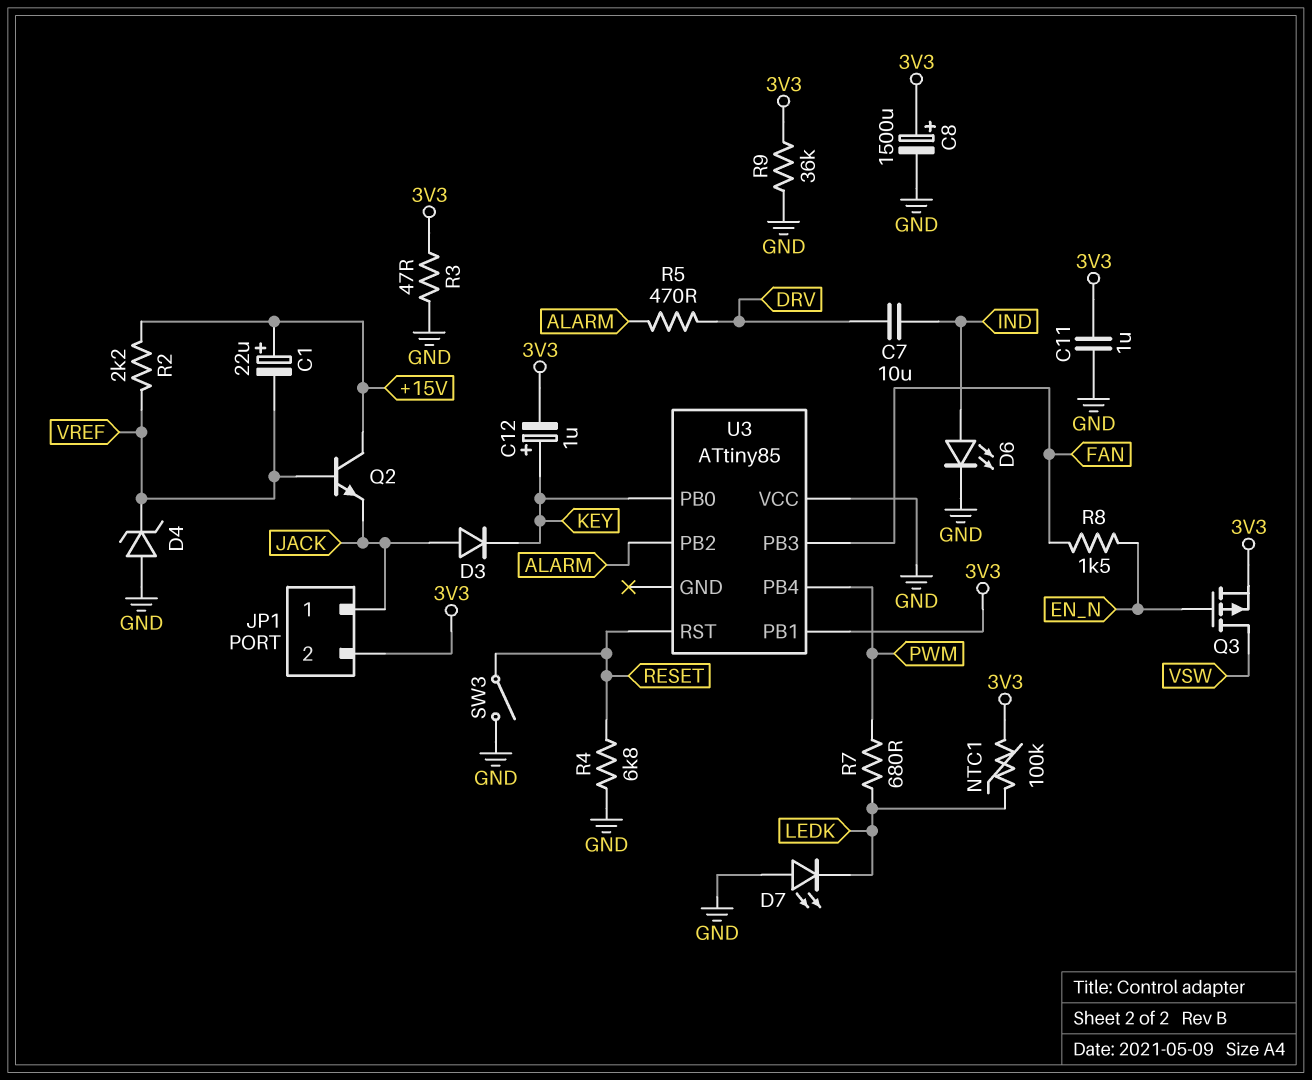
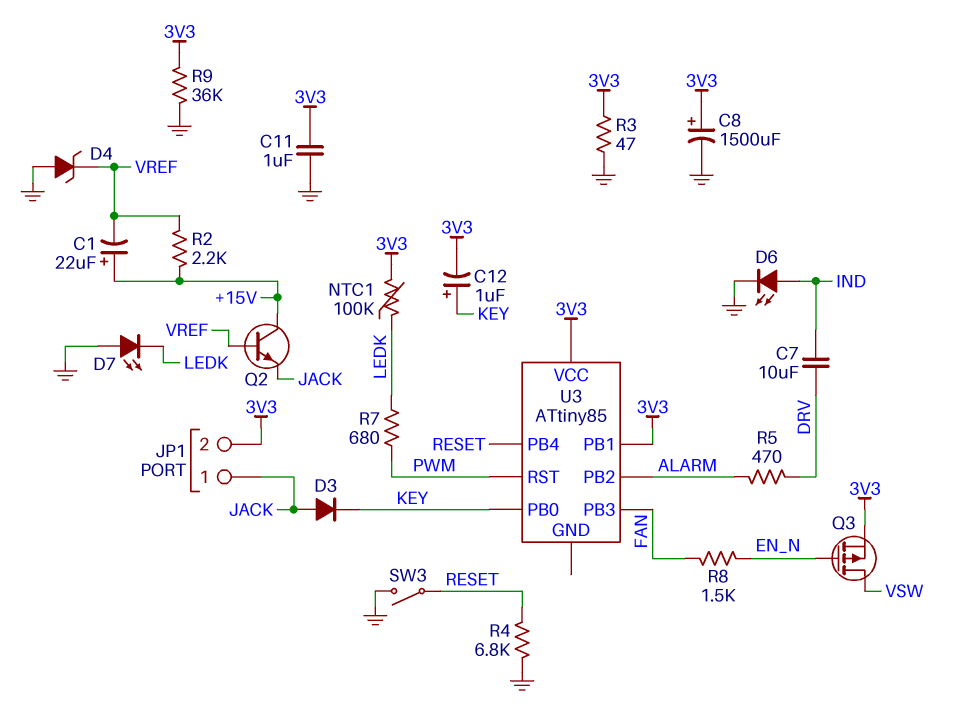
U3 pin PB4: PWM -> RESET
U3 pin RST: RESET -> PWM
U3 pin VCC: GND -> 3V3

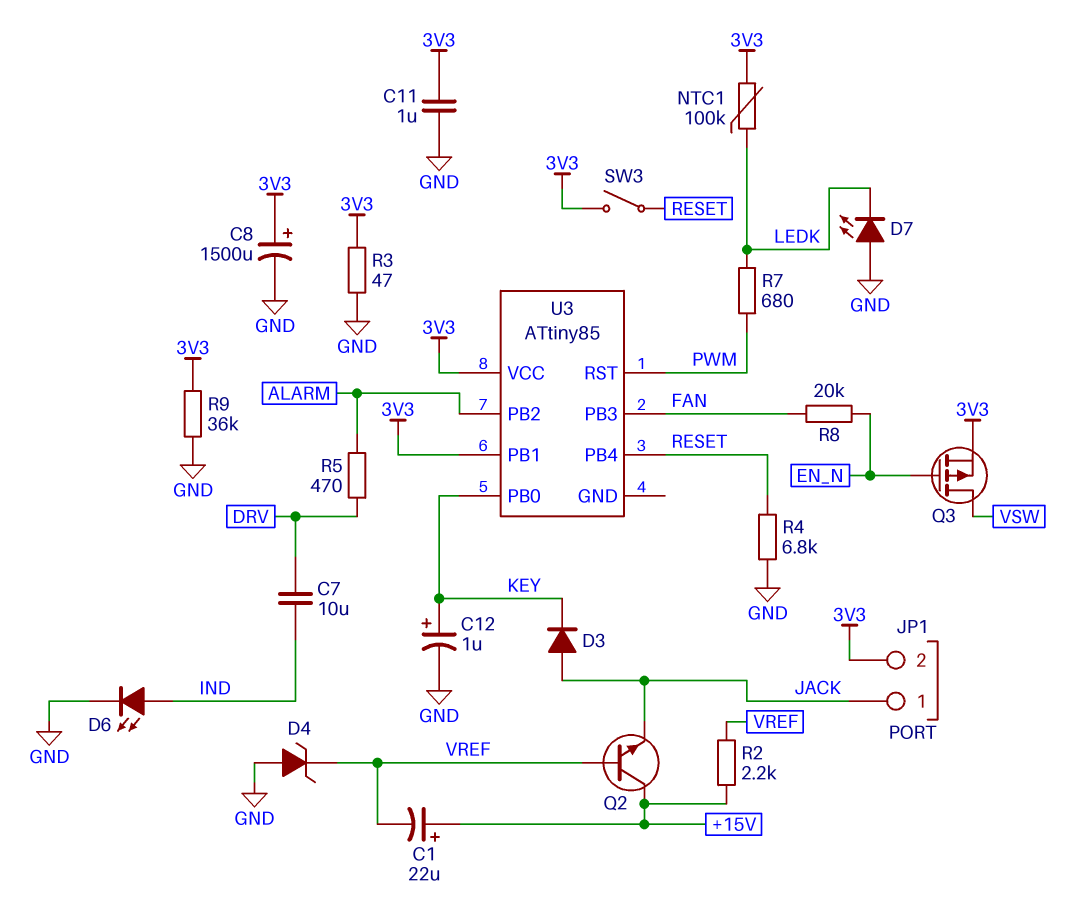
C12: 1uF (plus KEY, minus 3V3) -> 1uF (plus KEY, minus GND)
R8: 1.5k (EN_N, FAN) -> 20k (EN_N, FAN)
SW3: switch (GND, RESET) -> switch (3V3, RESET)

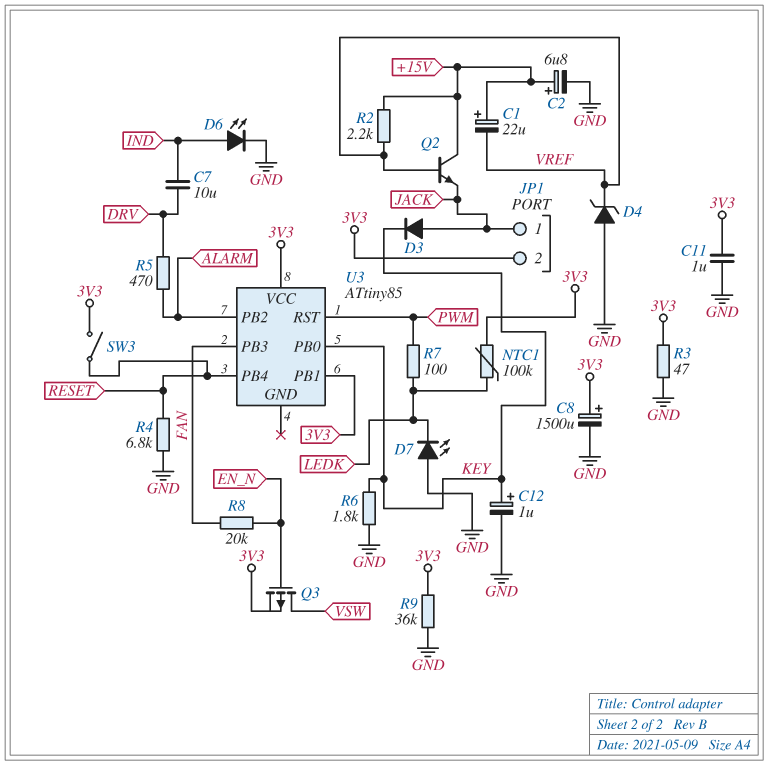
C2: none -> 6.8uF (plus +15V, minus GND)
R6: none -> 1.8k (GND, KEY)
R7: 680 (LEDK, PWM) -> 100 (LEDK, PWM)

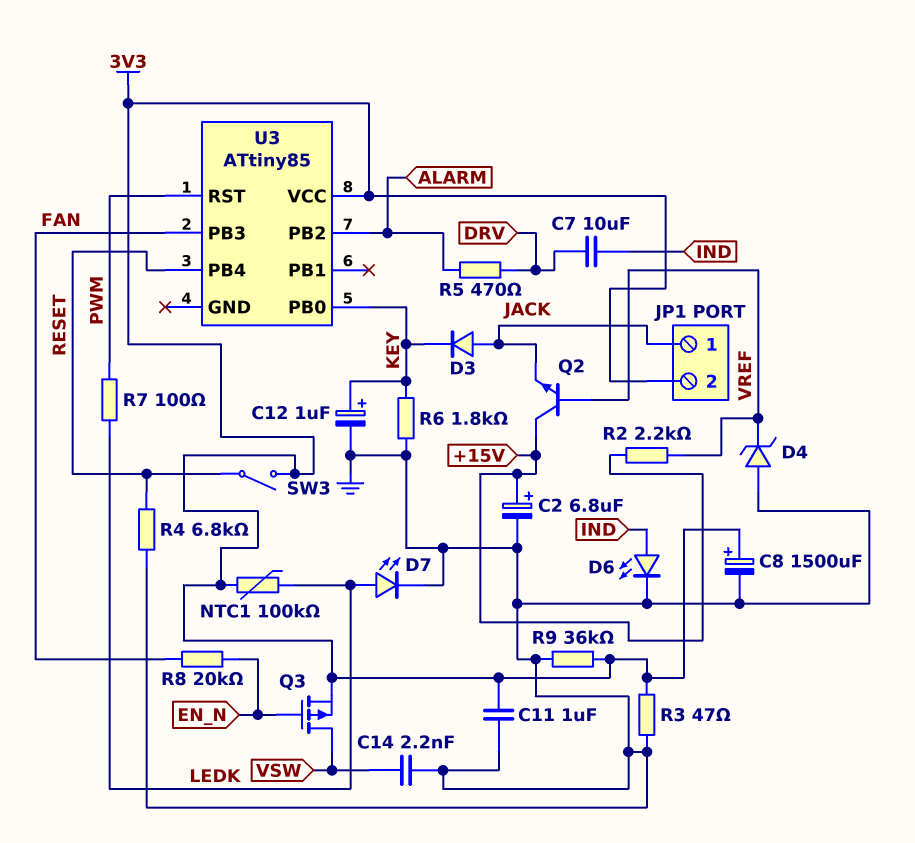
C1: 22uF (plus +15V, minus VREF) -> none
C14: none -> 2.2nF (GND, VSW)
D7: LED (A GND, K LEDK) -> LED (A LEDK, K GND)
U3 pin PB1: 3V3 -> none

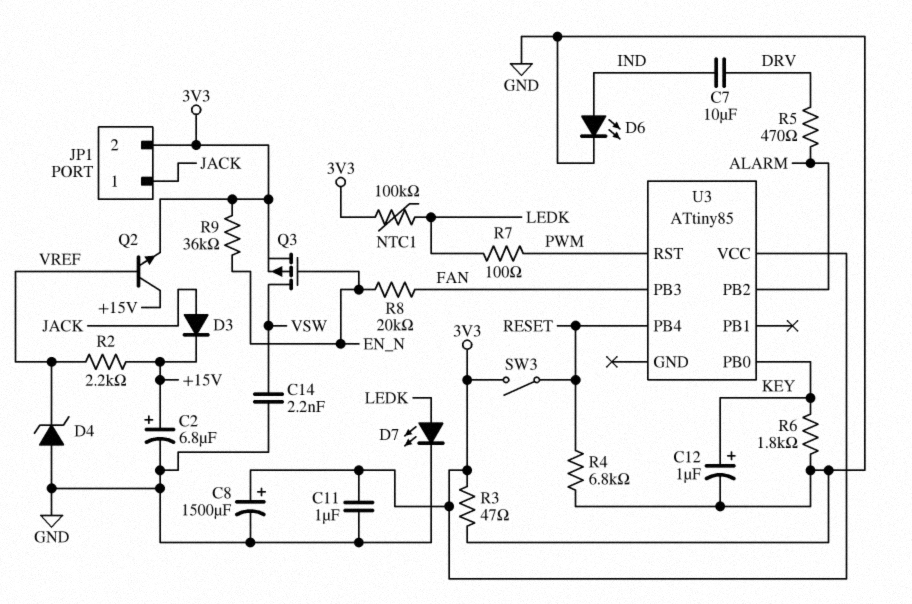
D3: diode (A JACK, K KEY) -> diode (A JACK, K +15V)
Q2: NPN (B VREF, C +15V, E JACK) -> NPN (B VREF, C +15V, E 3V3)
R9: 36k (3V3, GND) -> 36k (3V3, EN_N)

